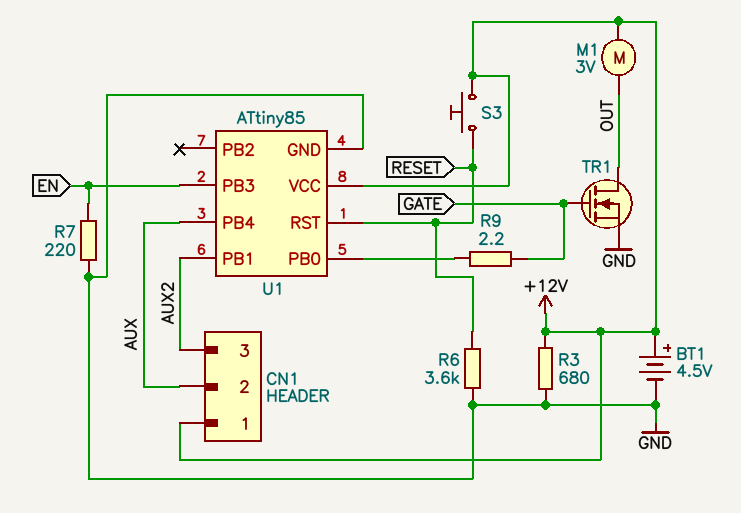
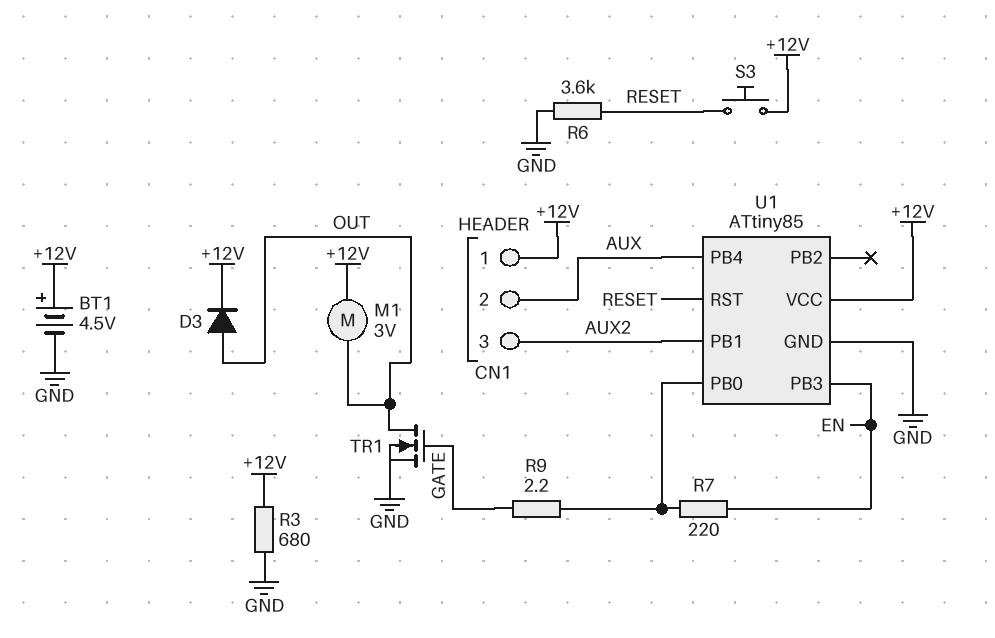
D3: none -> diode (A OUT, K +12V)
R7: 220 (EN, GND) -> 220 (EN, U1/PB0)

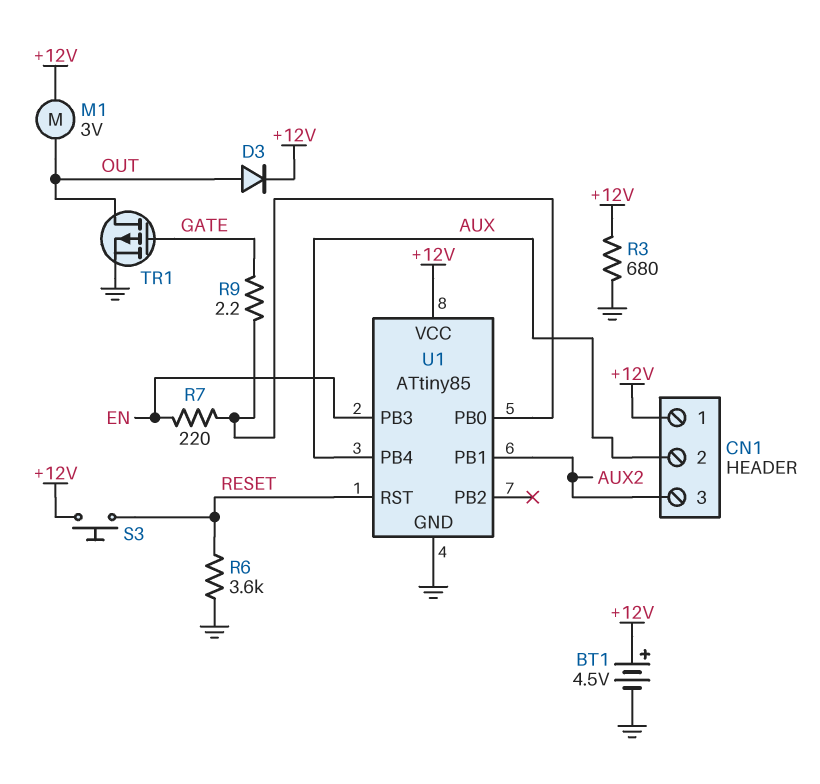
TR1: NMOS (G GATE, D OUT, S GND) -> PMOS (G GATE, D OUT, S GND)

